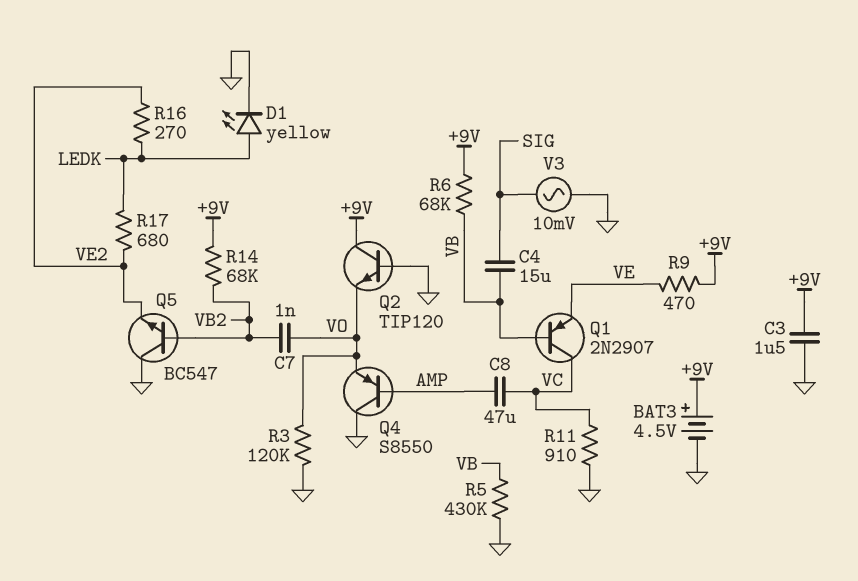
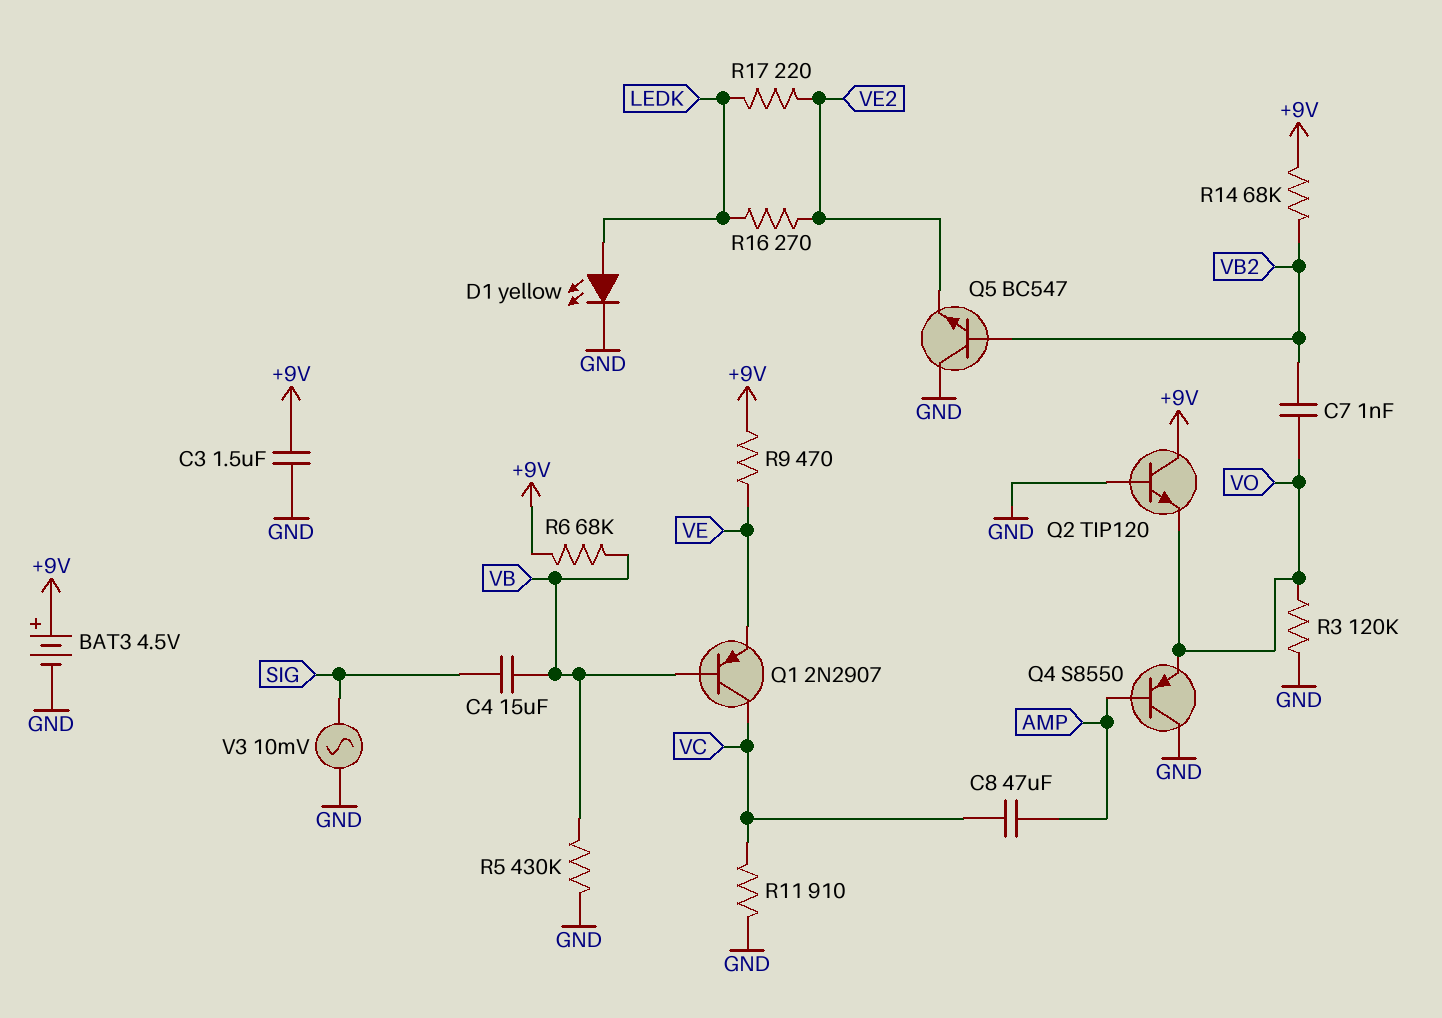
R17: 680 (LEDK, VE2) -> 220 (LEDK, VE2)

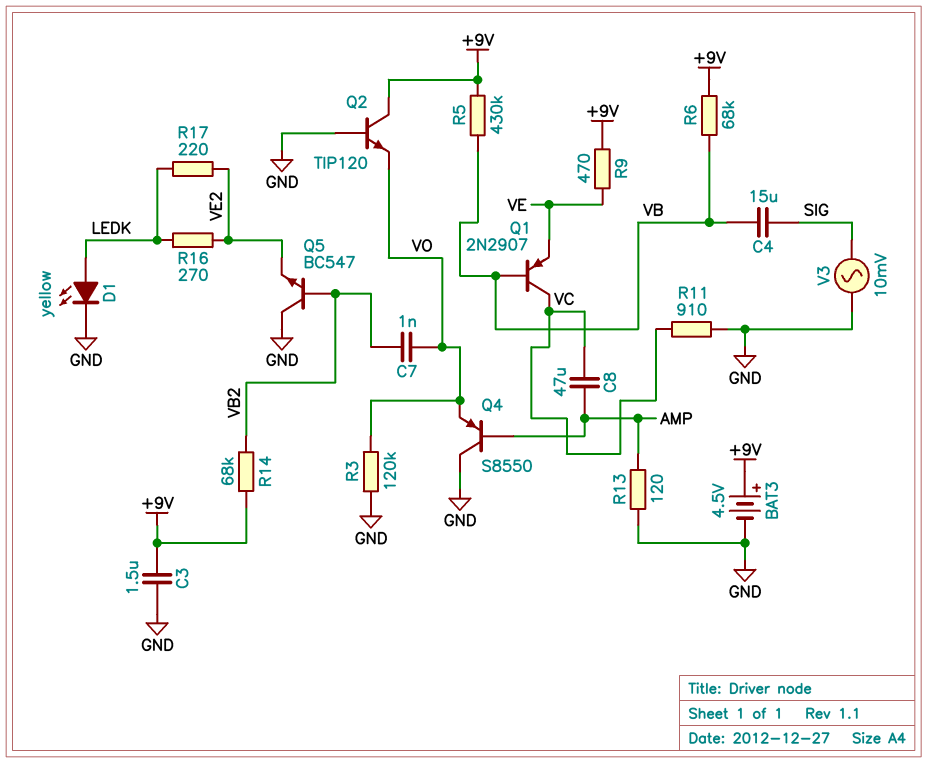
R5: 430k (GND, VB) -> 430k (+9V, VB)
R13: none -> 120 (AMP, GND)

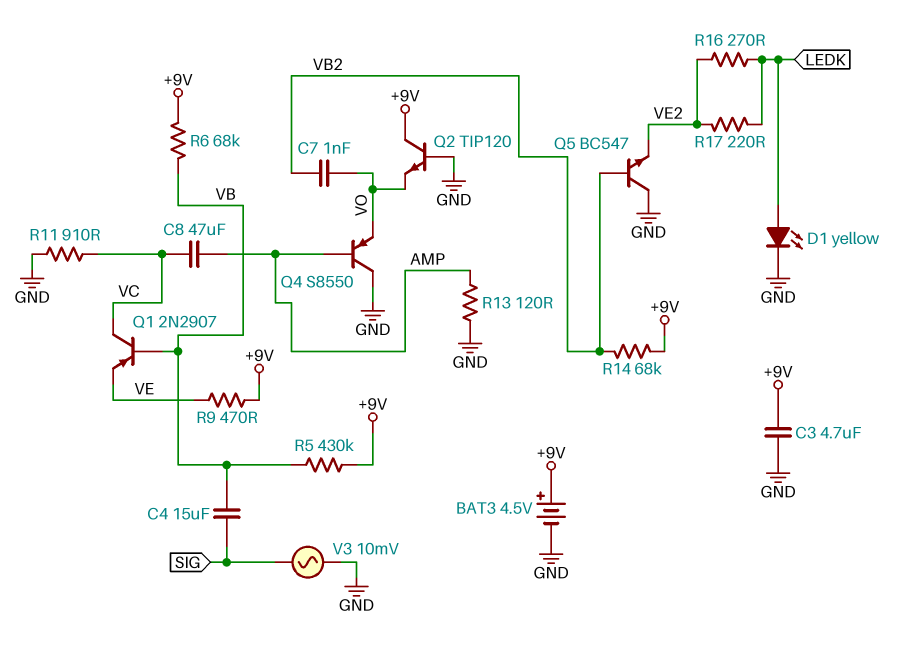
C3: 1.5uF (+9V, GND) -> 4.7uF (+9V, GND)
R3: 120k (GND, VO) -> none

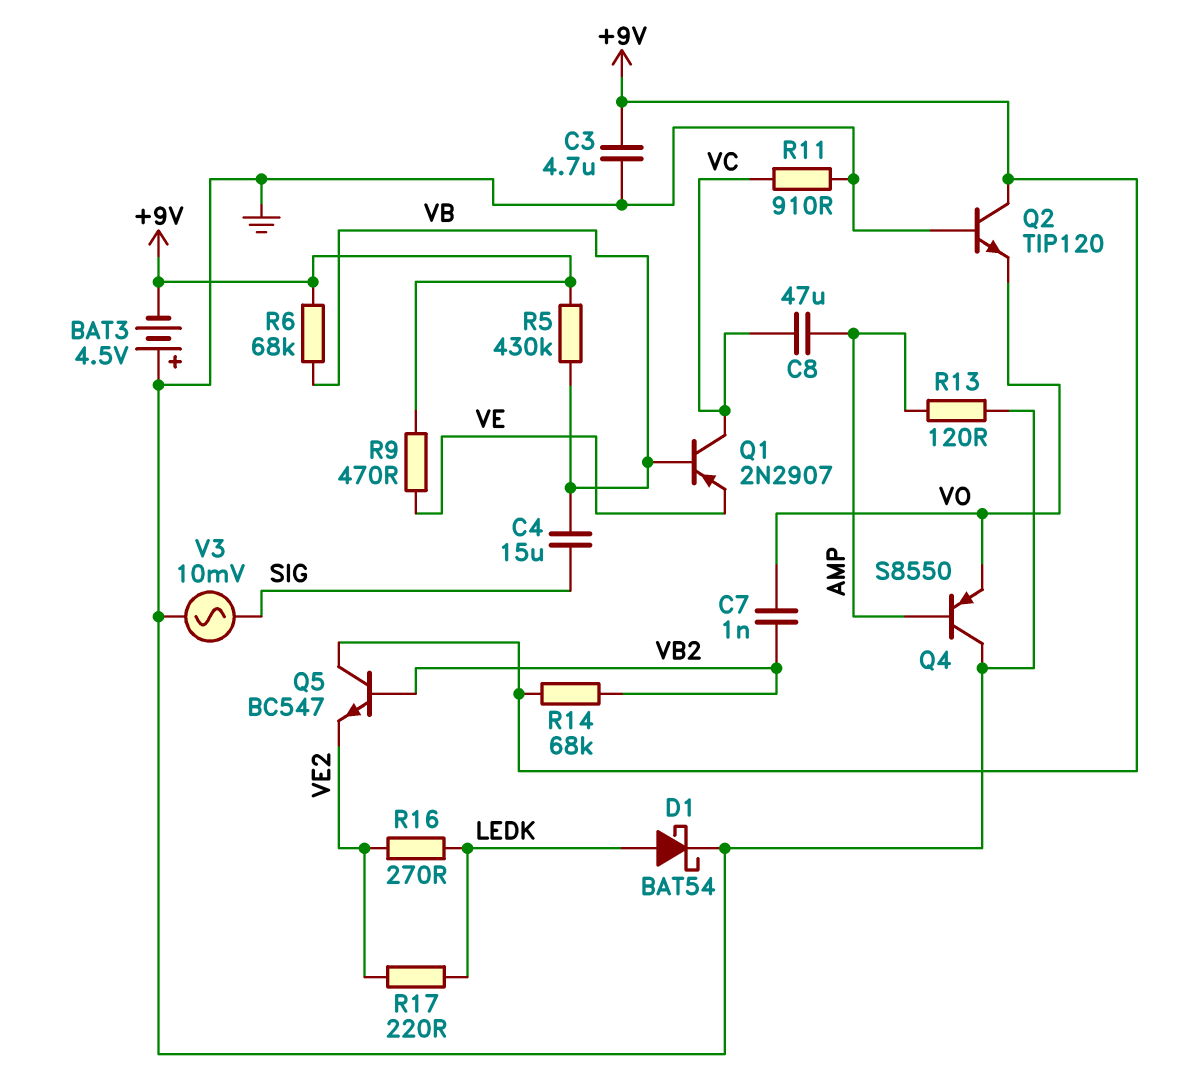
BAT3: 4.5V (plus +9V, minus GND) -> 4.5V (plus GND, minus +9V)
D1: LED yellow (A LEDK, K GND) -> schottky BAT54 (A LEDK, K GND)
Q5: NPN BC547 (B VB2, C GND, E VE2) -> NPN BC547 (B VB2, C +9V, E VE2)

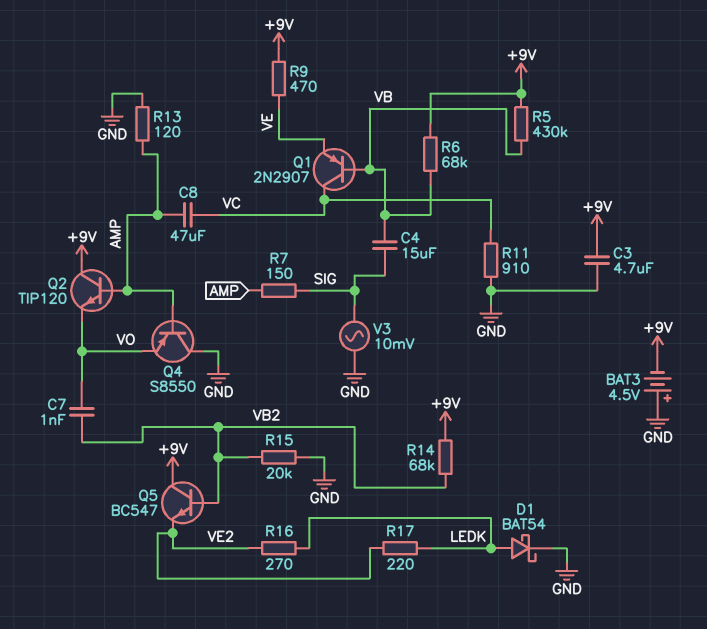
Q2: NPN TIP120 (B GND, C +9V, E VO) -> NPN TIP120 (B AMP, C +9V, E VO)
R7: none -> 150 (AMP, SIG)
R15: none -> 20k (GND, VB2)

